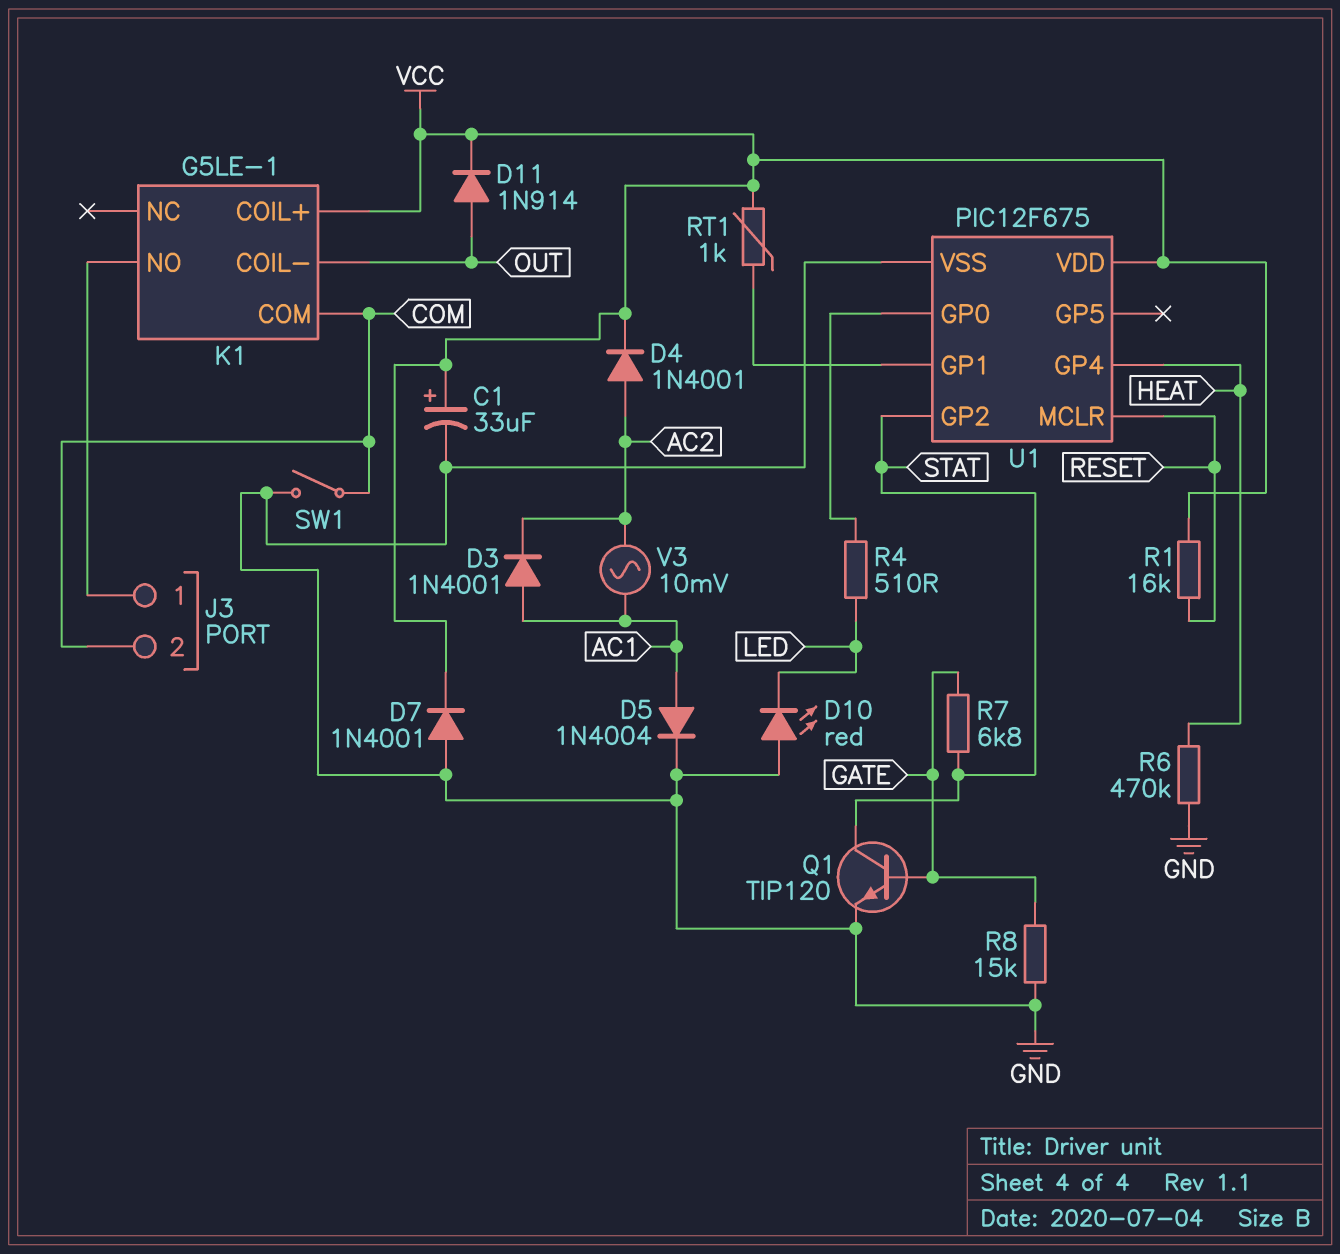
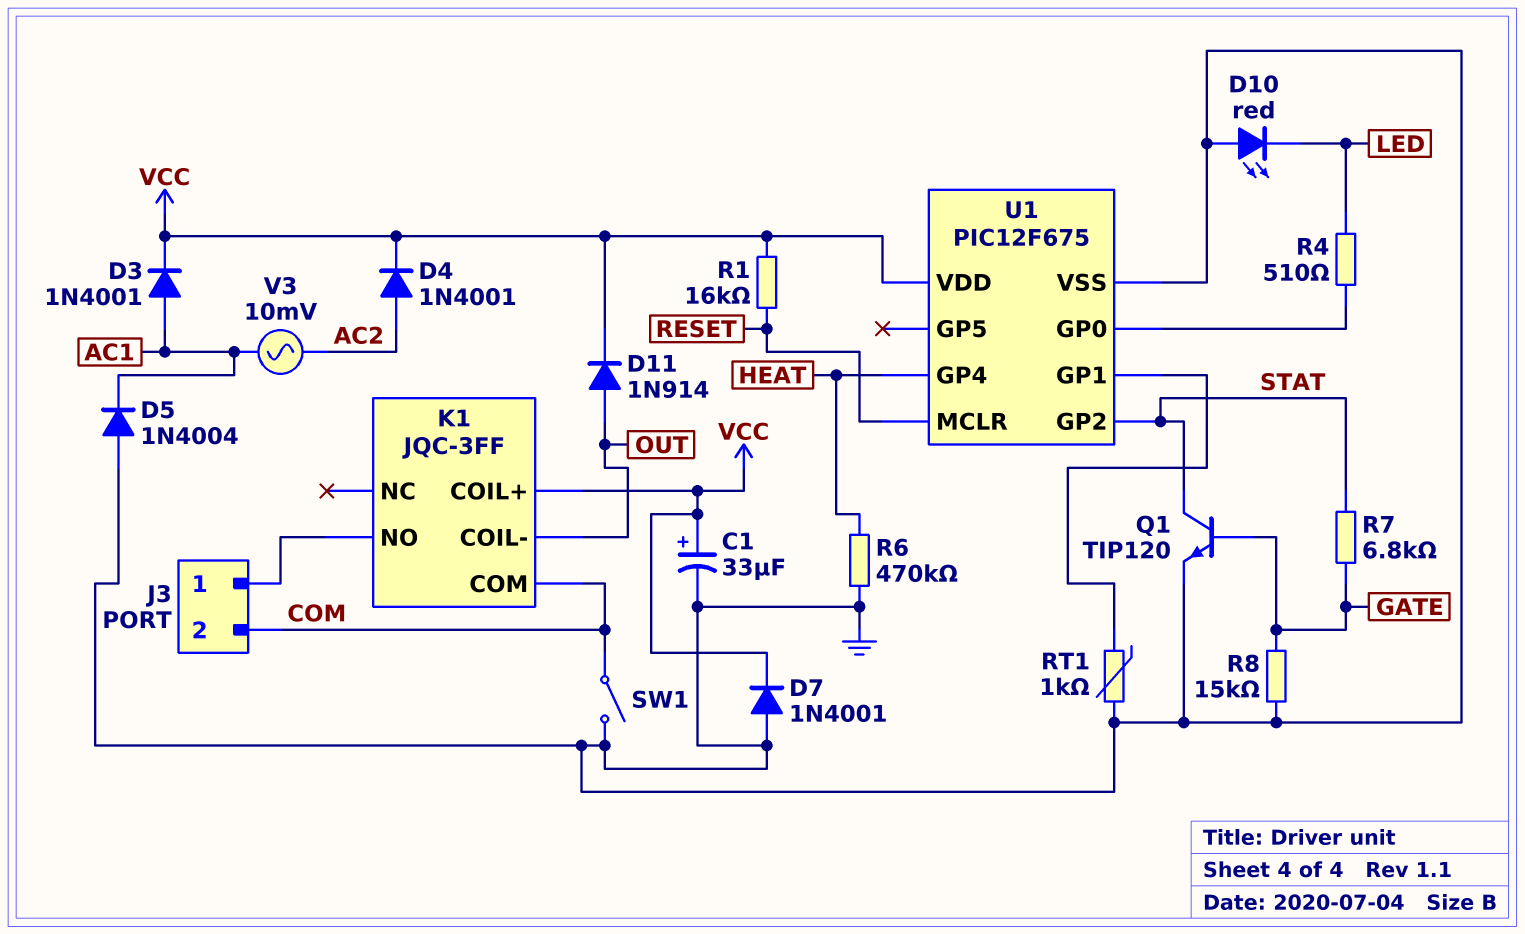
D3: diode 1N4001 (A AC1, K AC2) -> diode 1N4001 (A AC1, K VCC)
D5: diode 1N4004 (A AC1, K GND) -> diode 1N4004 (A GND, K AC1)
K1: G5LE-1 -> JQC-3FF
RT1: 1k (U1/GP1, VCC) -> 1k (GND, U1/GP1)

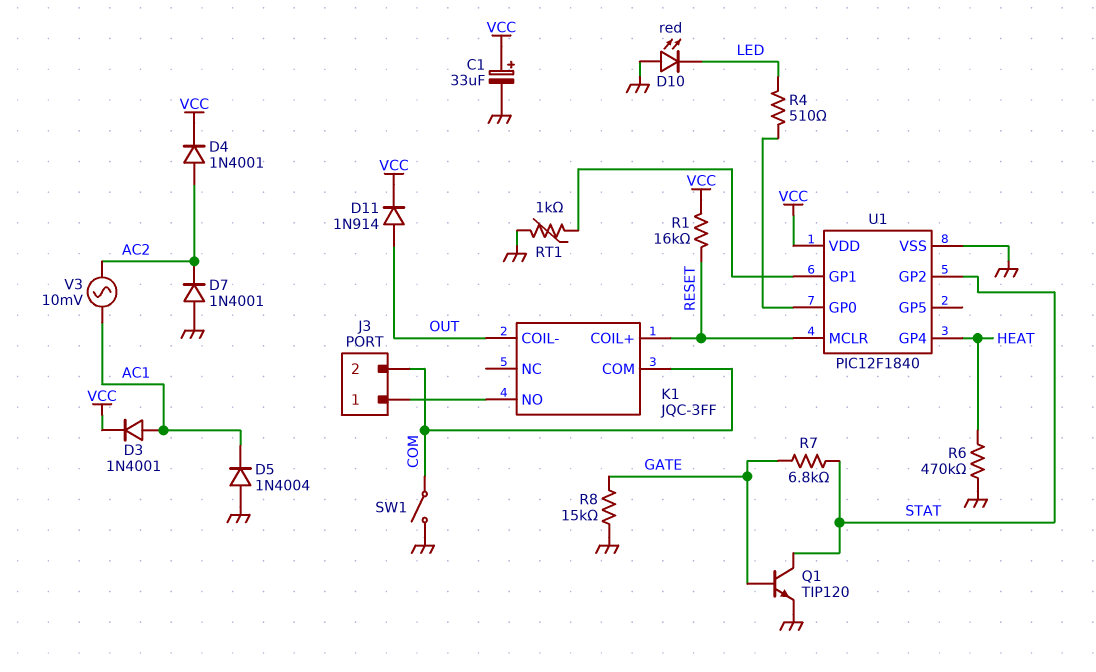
D7: diode 1N4001 (A GND, K VCC) -> diode 1N4001 (A GND, K AC2)
K1 pin COIL+: VCC -> RESET
U1: PIC12F675 -> PIC12F1840

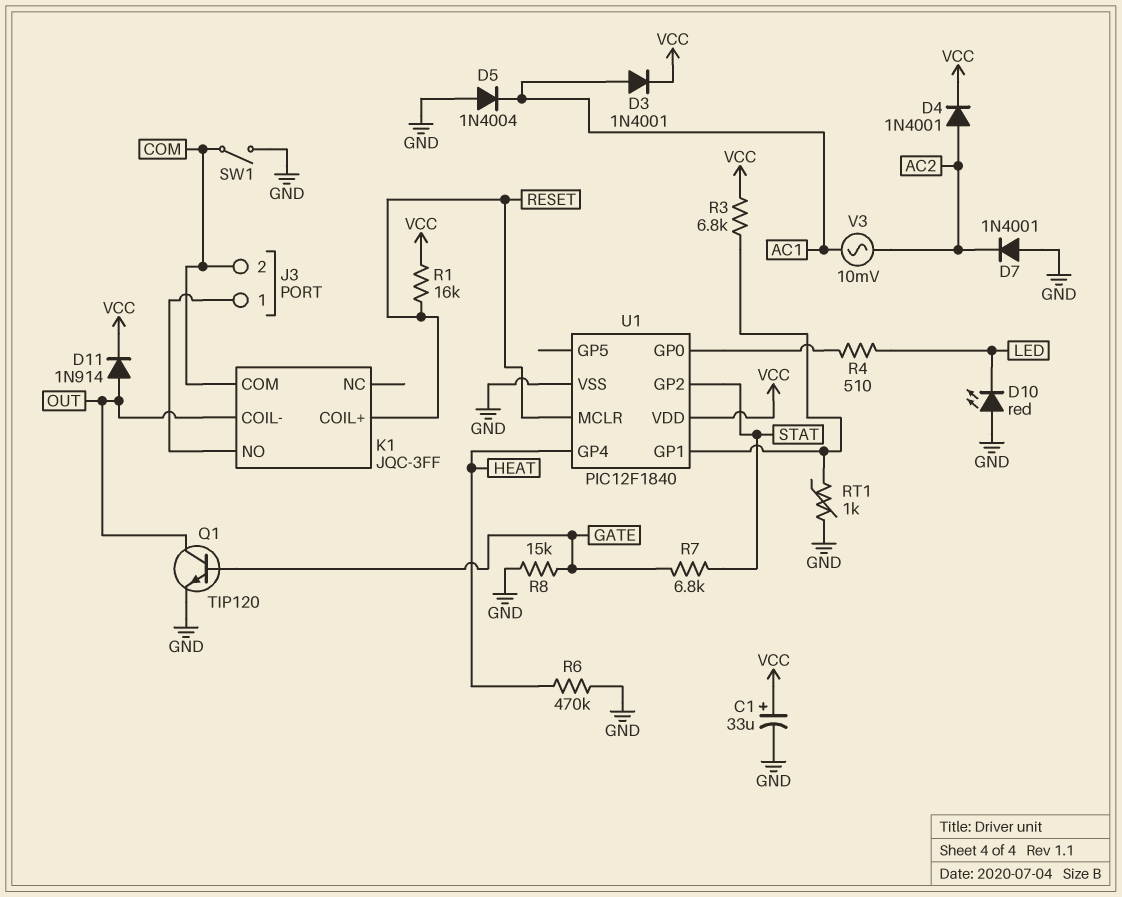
Q1: NPN TIP120 (B GATE, C STAT, E GND) -> NPN TIP120 (B GATE, C OUT, E GND)
R3: none -> 6.8k (U1/GP1, VCC)

